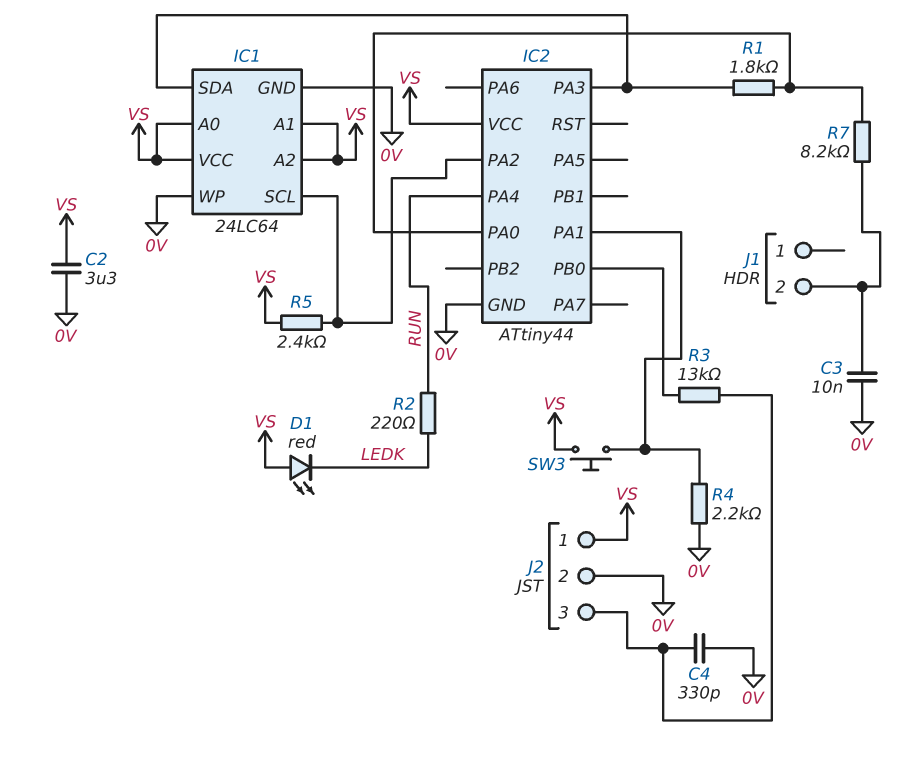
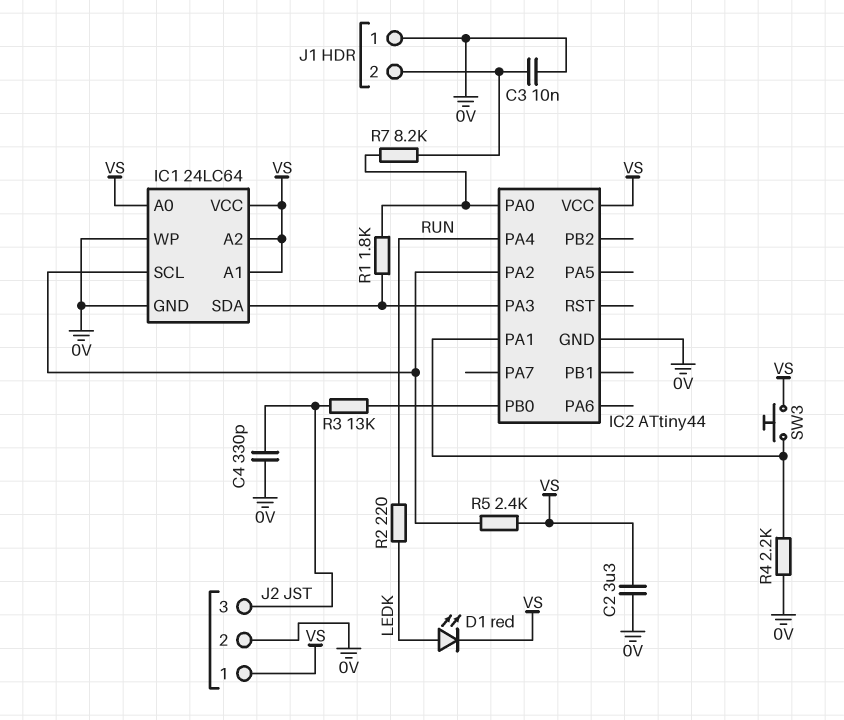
D1: LED red (A VS, K LEDK) -> LED red (A LEDK, K VS)
J1 pin 1: none -> 0V

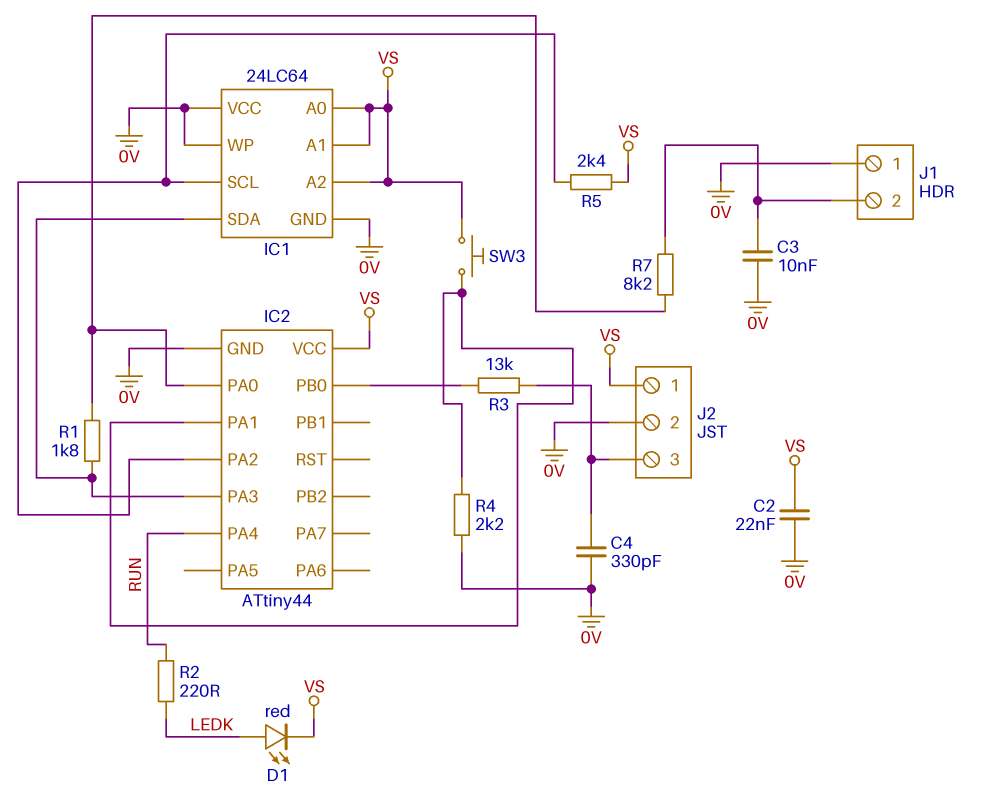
C2: 3.3uF (0V, VS) -> 22nF (0V, VS)
IC1 pin VCC: VS -> 0V

